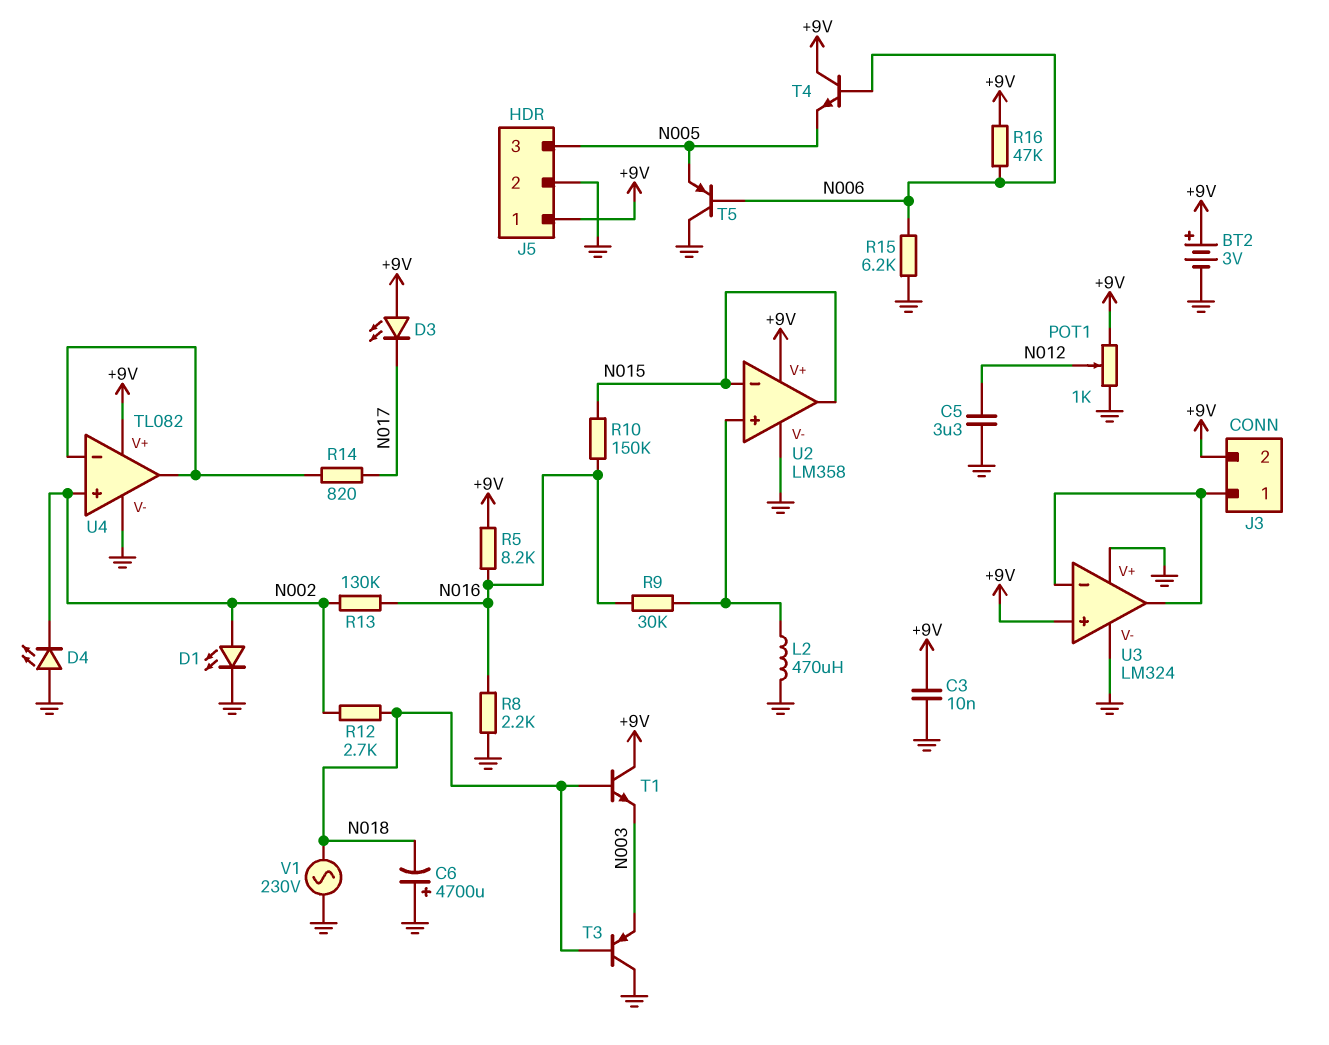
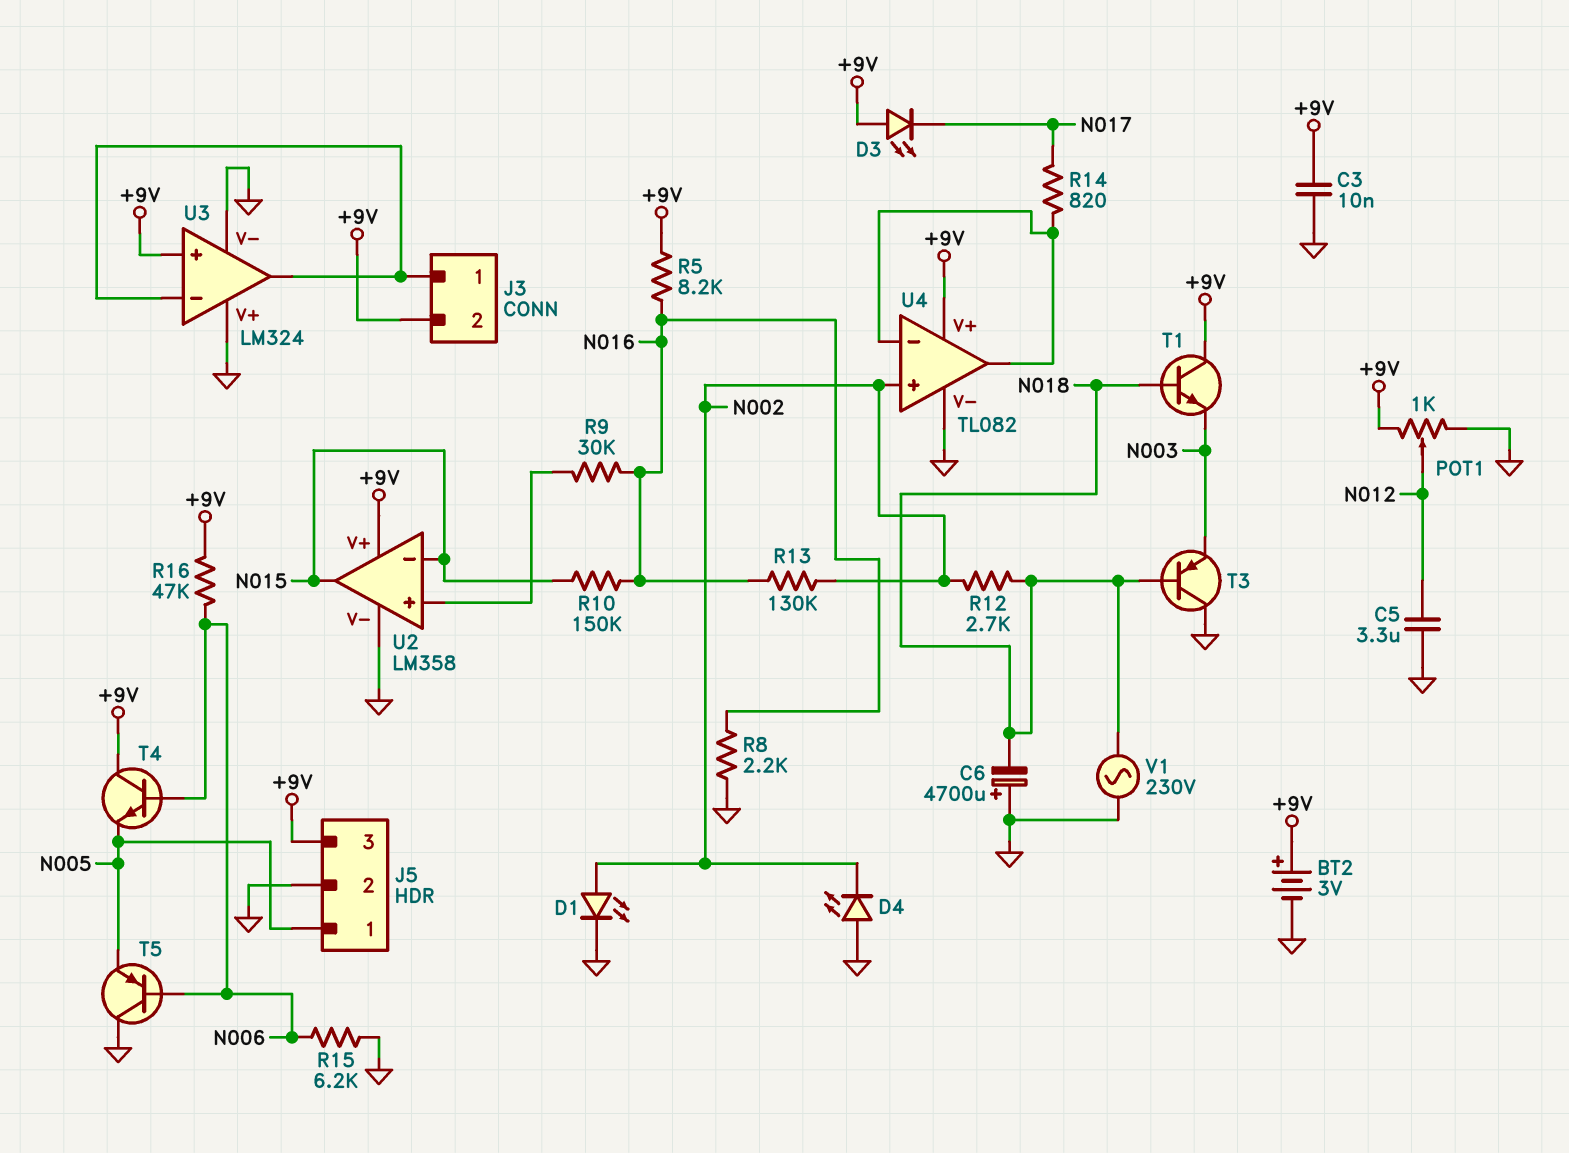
J5 pin 1: +9V -> N005
J5 pin 3: N005 -> +9V
L2: 470uH (GND, U2/in+) -> none

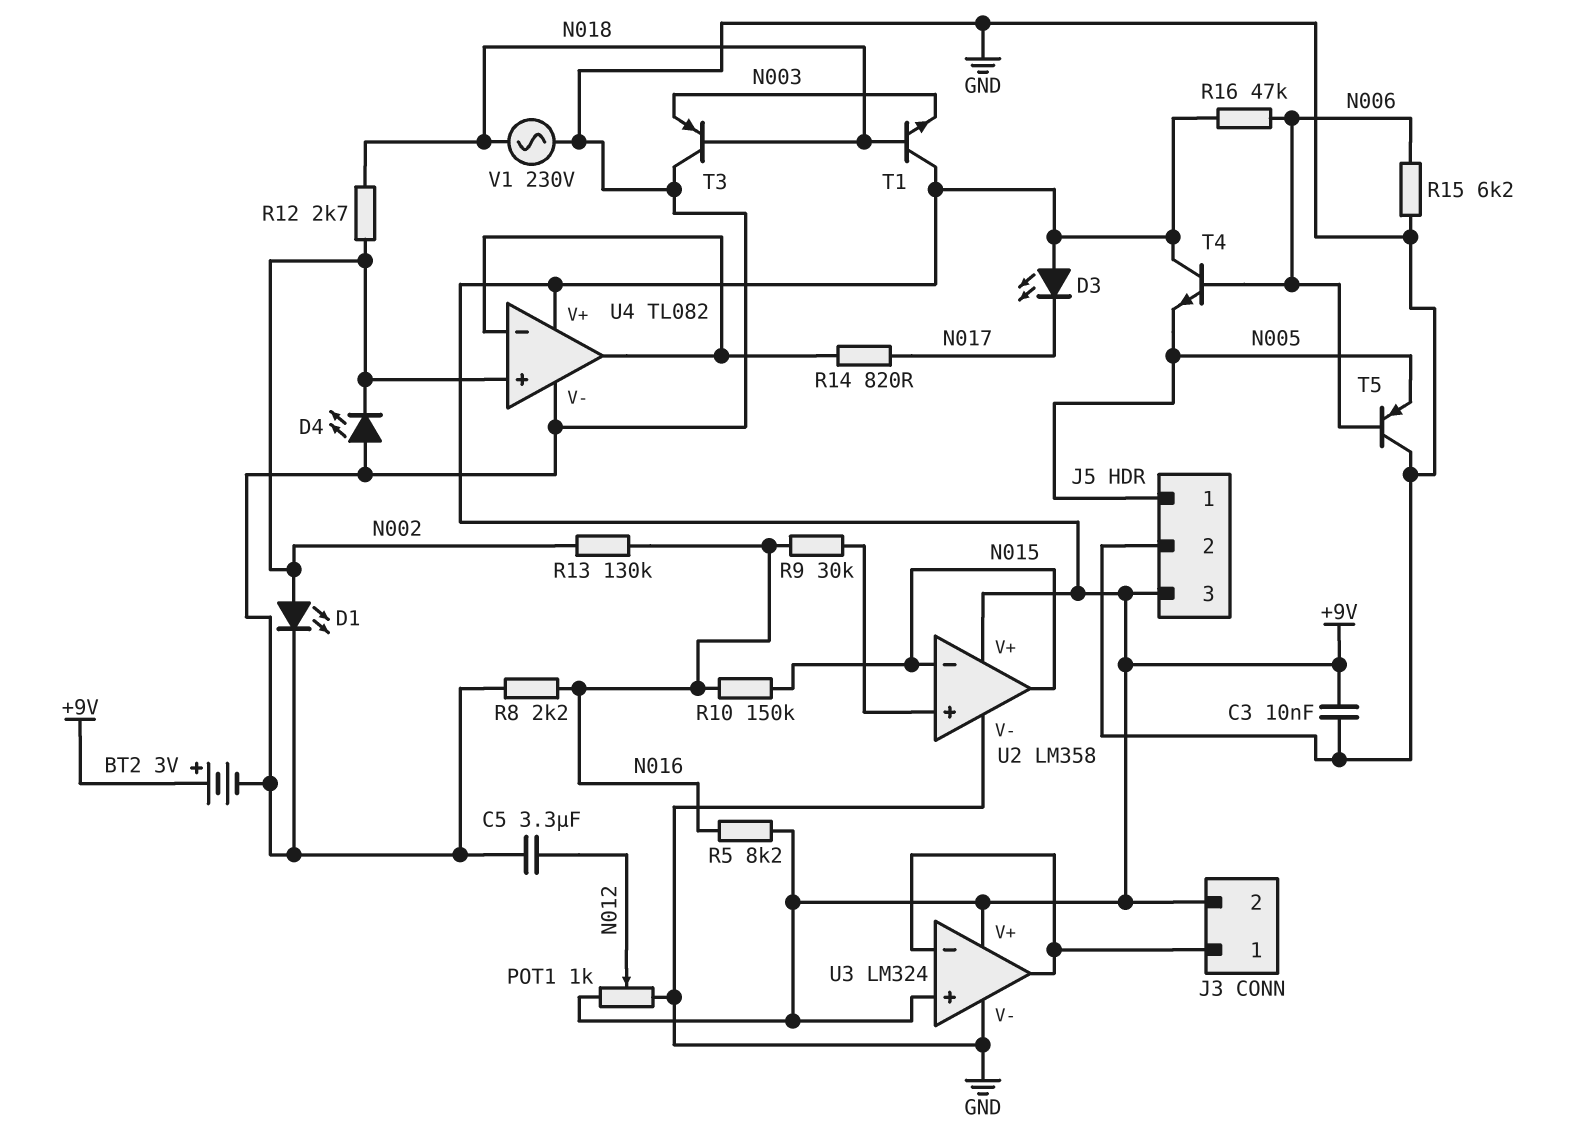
C6: 4700uF (plus GND, minus N018) -> none
U3 pin V+: GND -> +9V

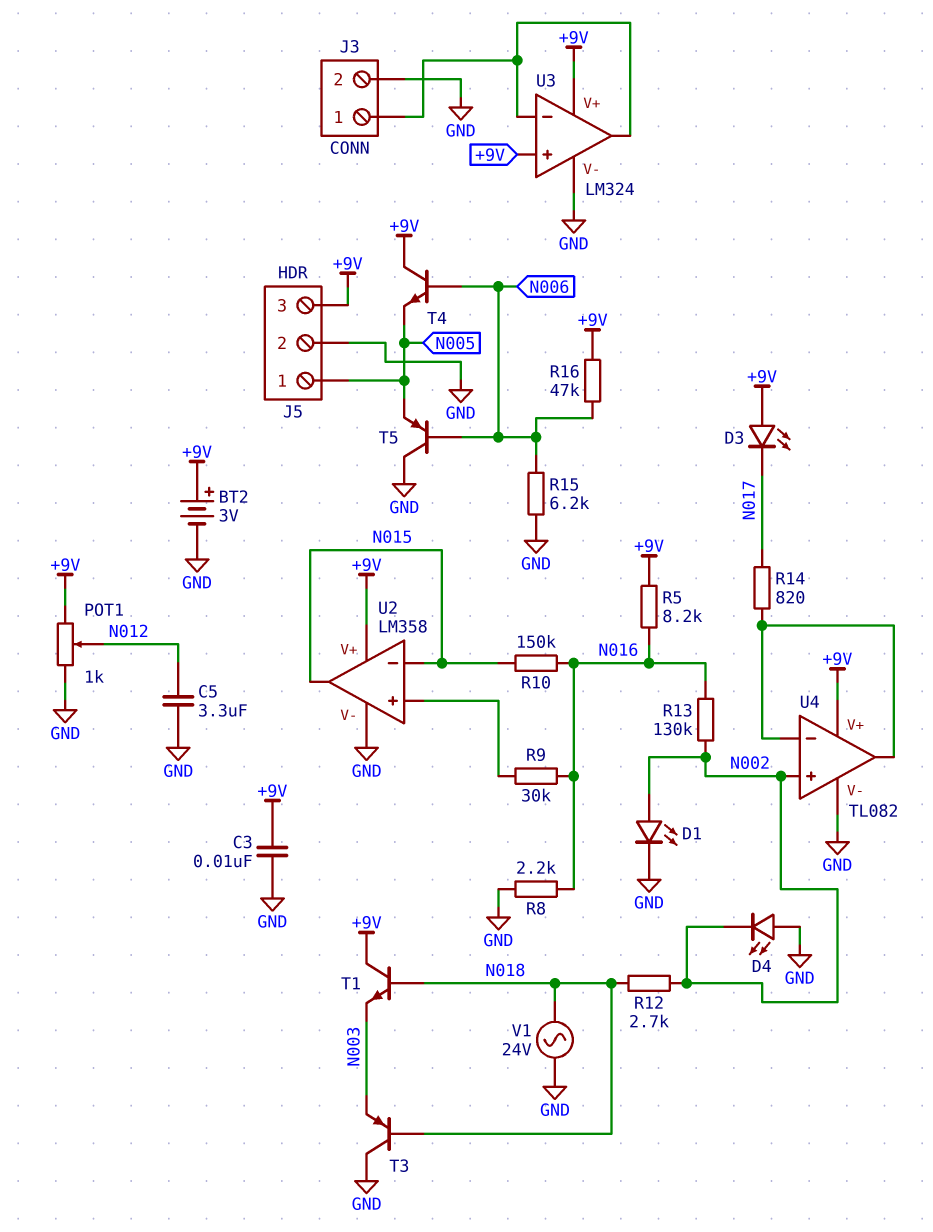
J3 pin 2: +9V -> GND
V1: AC 230V (GND, N018) -> AC 24V (GND, N018)

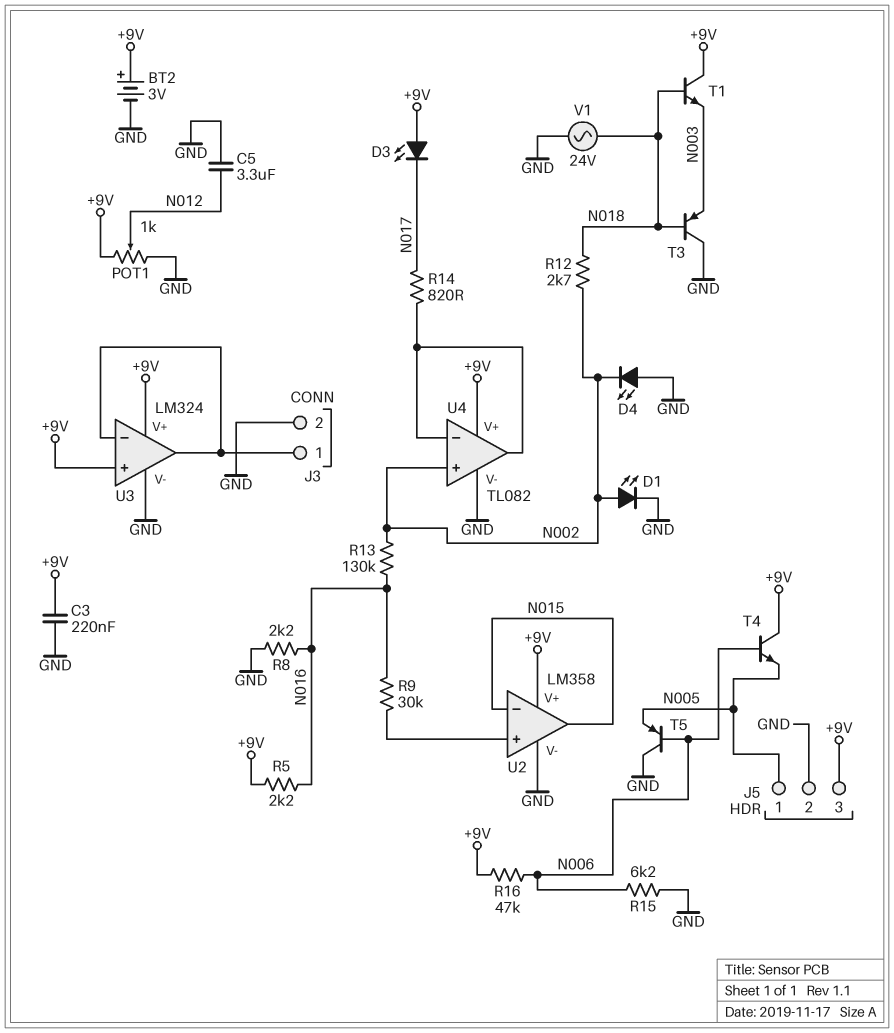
C3: 10nF (+9V, GND) -> 220nF (+9V, GND)
R5: 8.2k (+9V, N016) -> 2.2k (+9V, N016)
R10: 150k (N015, N016) -> none

